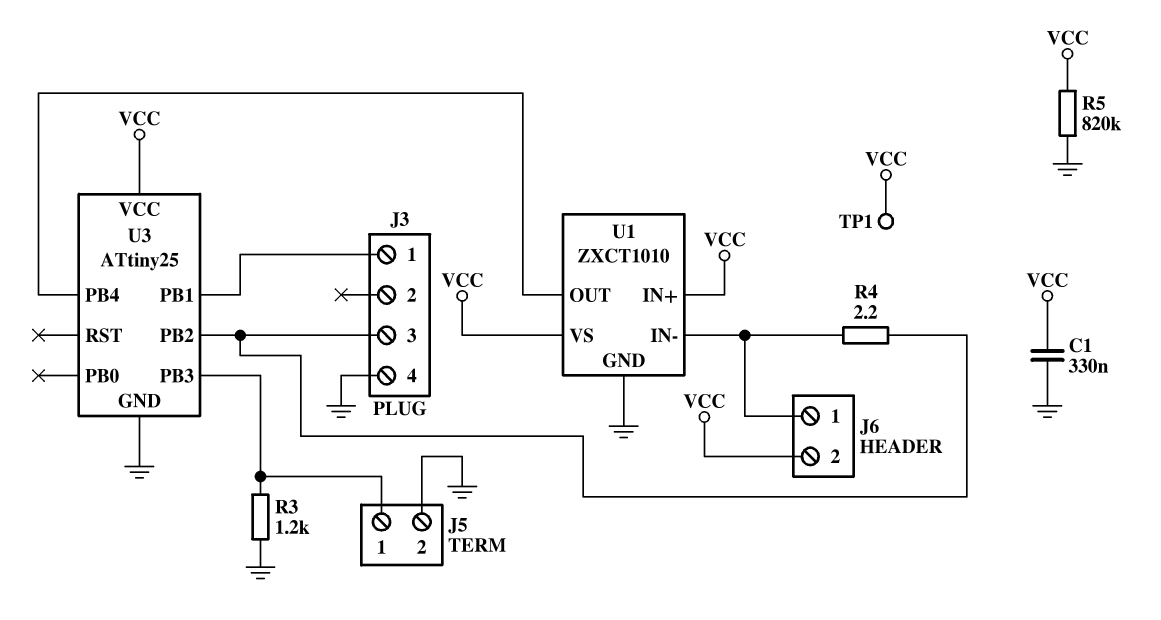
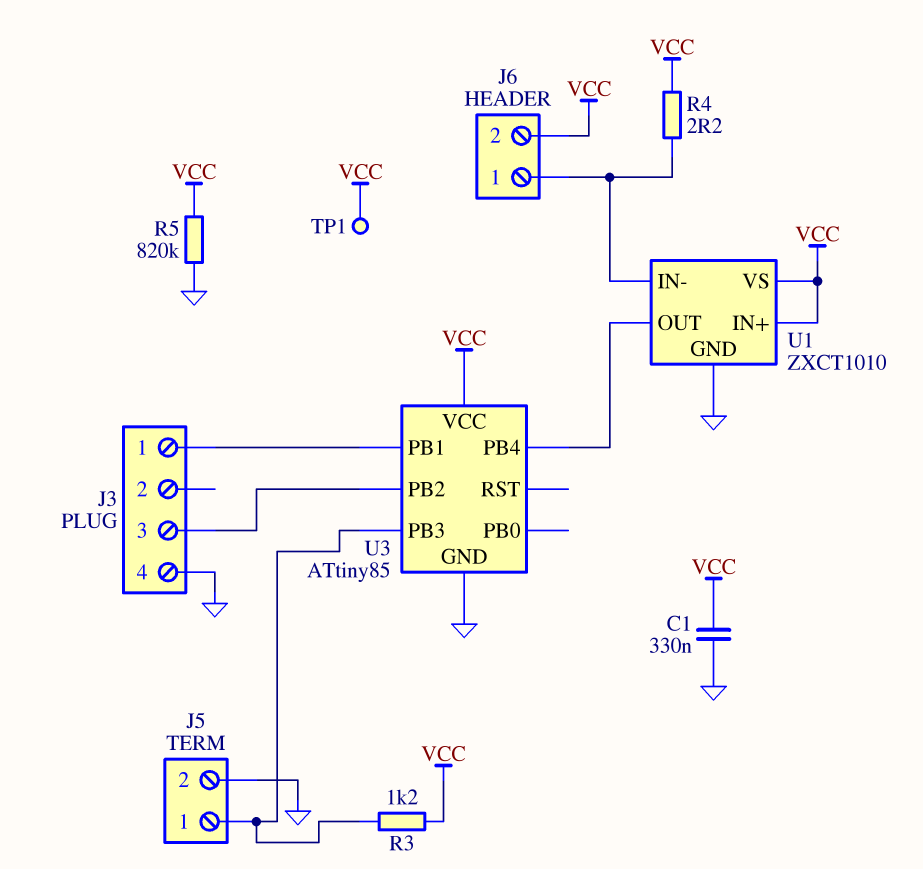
R3: 1.2k (GND, J5/1) -> 1.2k (J5/1, VCC)
R4: 2.2 (J3/3, J6/1) -> 2.2 (J6/1, VCC)
U3: ATtiny25 -> ATtiny85

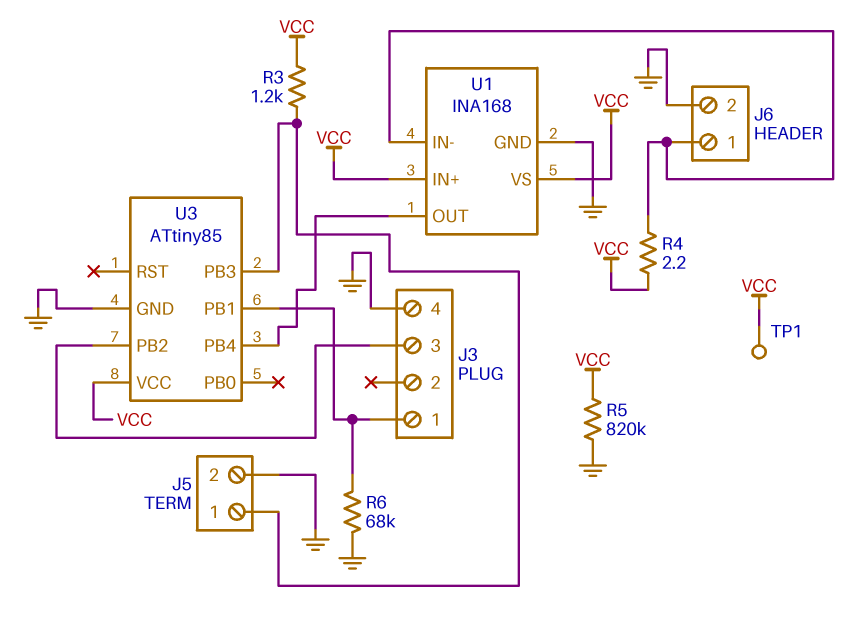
C1: 330nF (GND, VCC) -> none
J6 pin 2: VCC -> GND
R6: none -> 68k (GND, J3/1)
U1: ZXCT1010 -> INA168

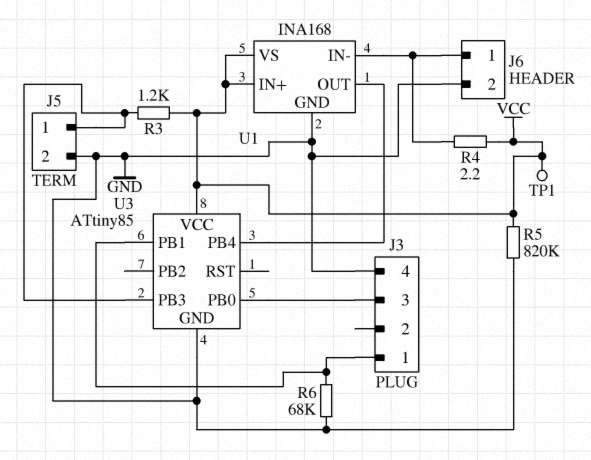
U3 pin PB0: none -> J3/3
U3 pin PB2: J3/3 -> none

